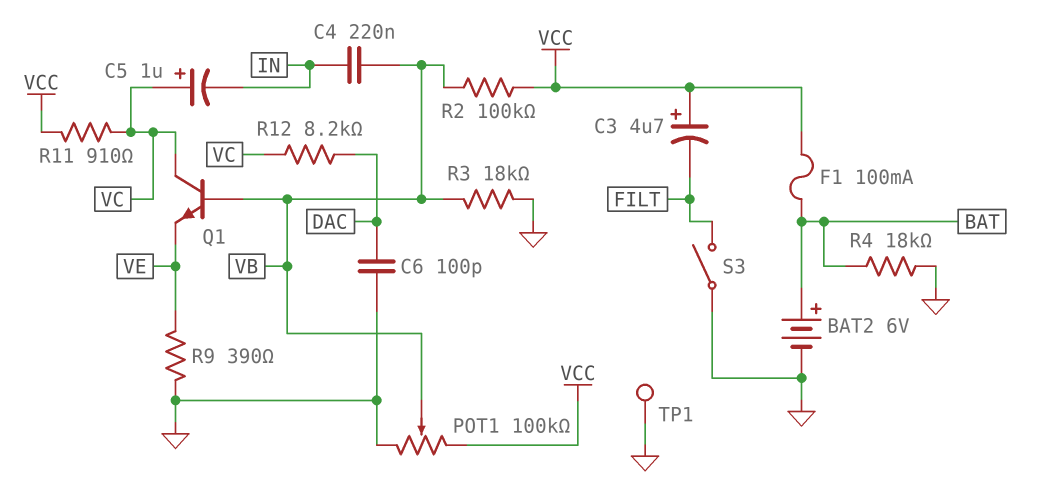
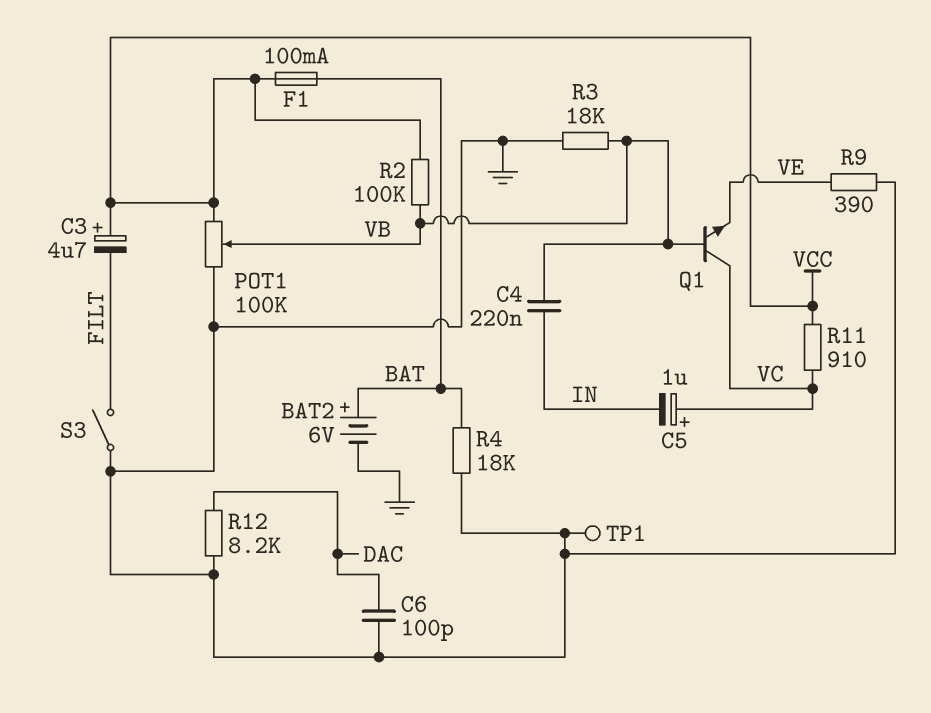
R12: 8.2k (DAC, VC) -> 8.2k (DAC, GND)

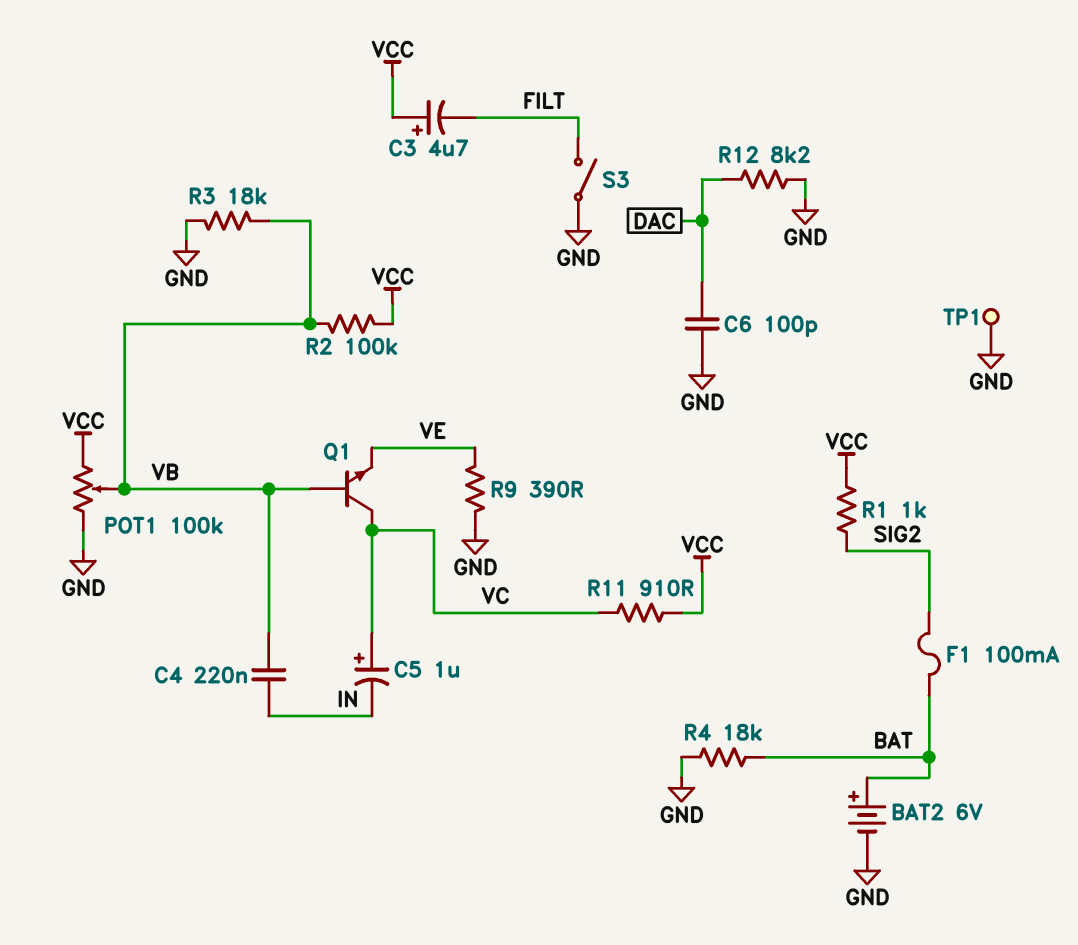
F1: 100mA (BAT, VCC) -> 100mA (BAT, SIG2)
R1: none -> 1k (SIG2, VCC)

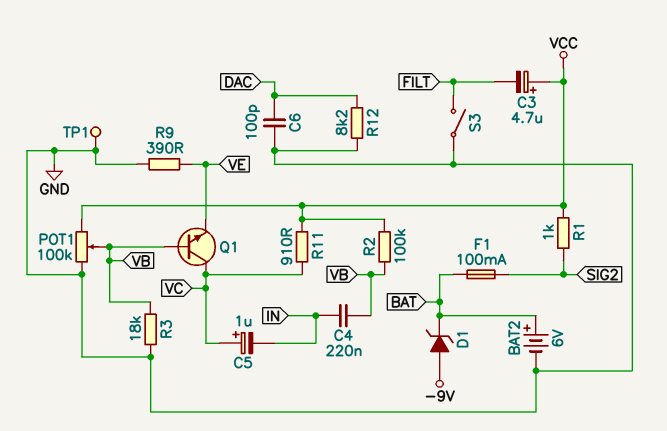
D1: none -> zener (A -9V, K BAT)
R4: 18k (BAT, GND) -> none

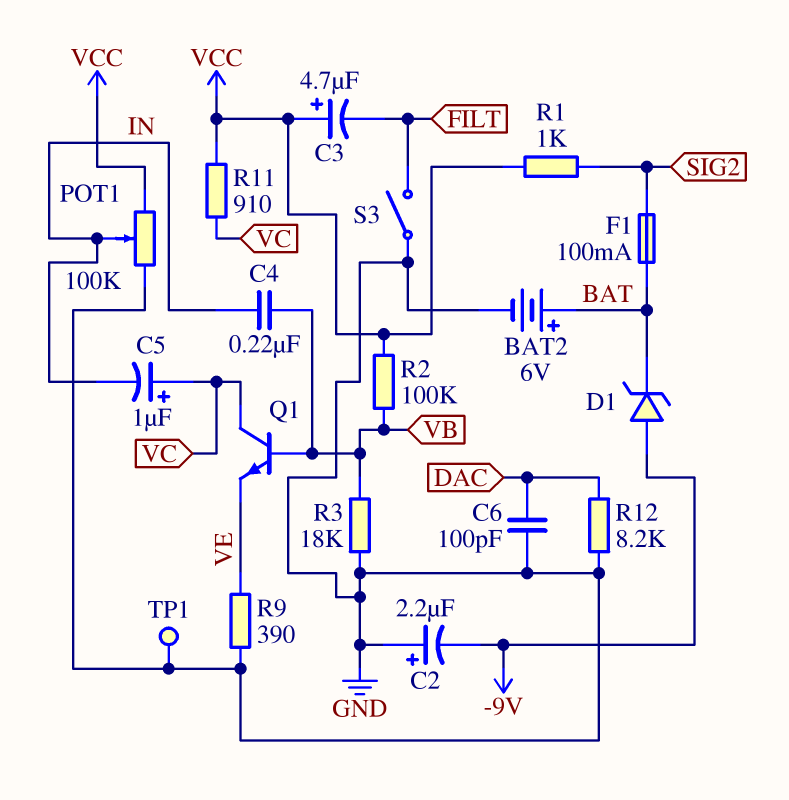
C2: none -> 2.2uF (plus GND, minus -9V)
POT1: 100k (GND, VCC, wiper VB) -> 100k (GND, VCC, wiper IN)

